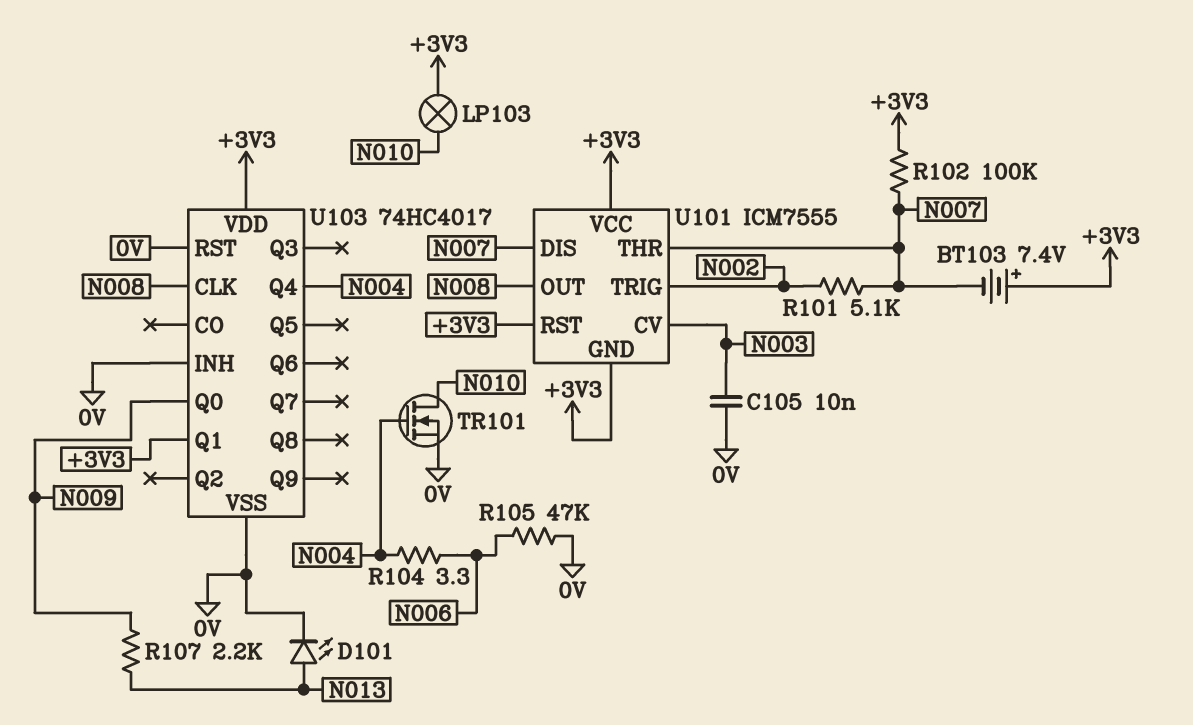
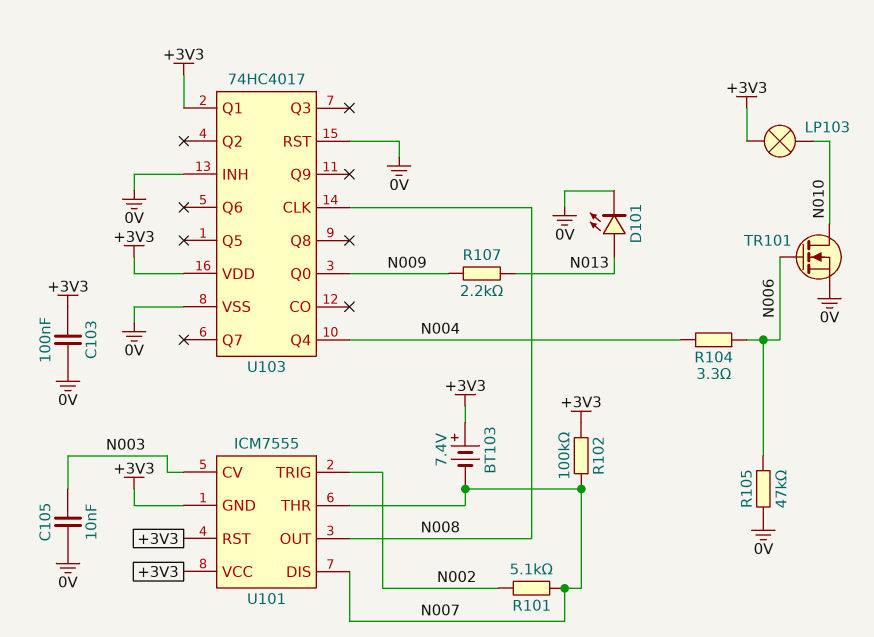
C103: none -> 100nF (+3V3, 0V)
TR101: NMOS (G N004, D N010, S 0V) -> NMOS (G N006, D N010, S 0V)

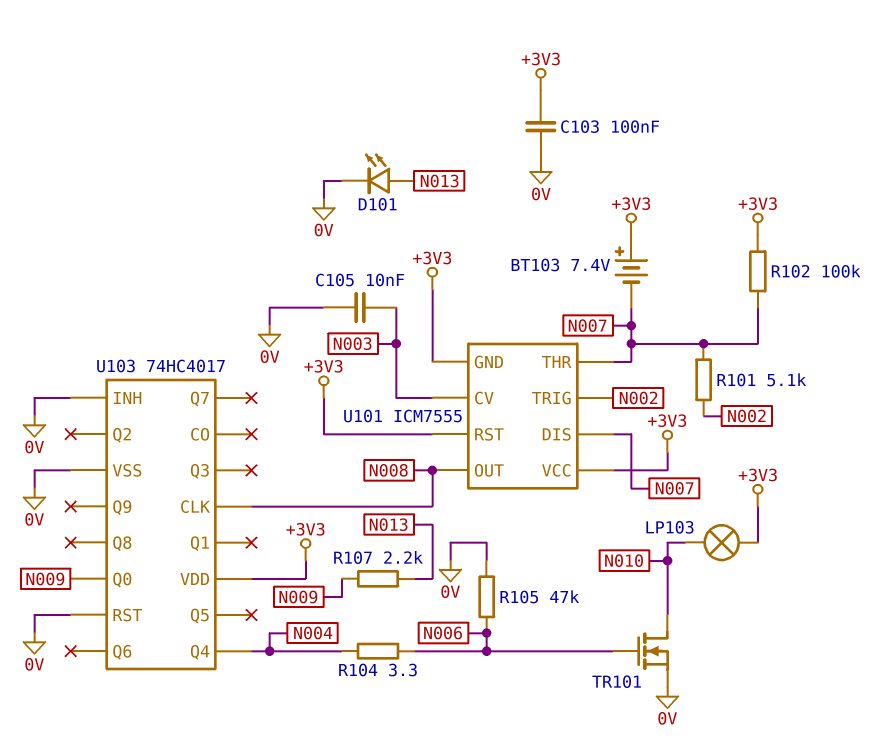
U103 pin Q1: +3V3 -> none

